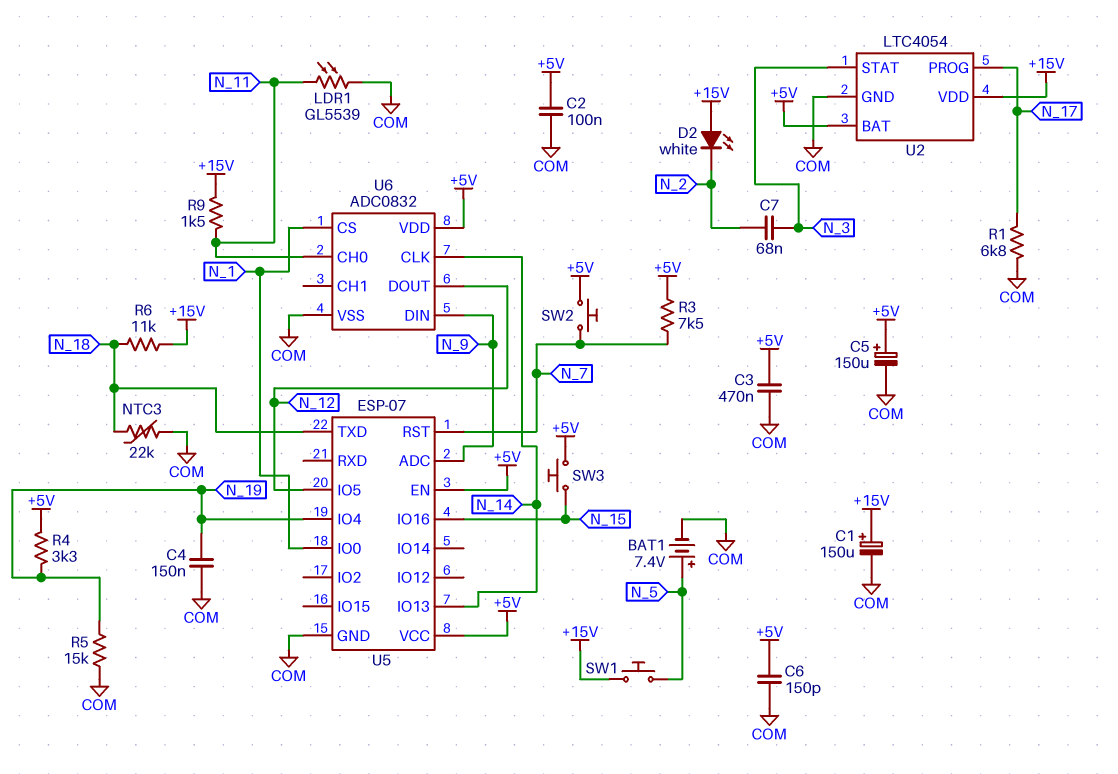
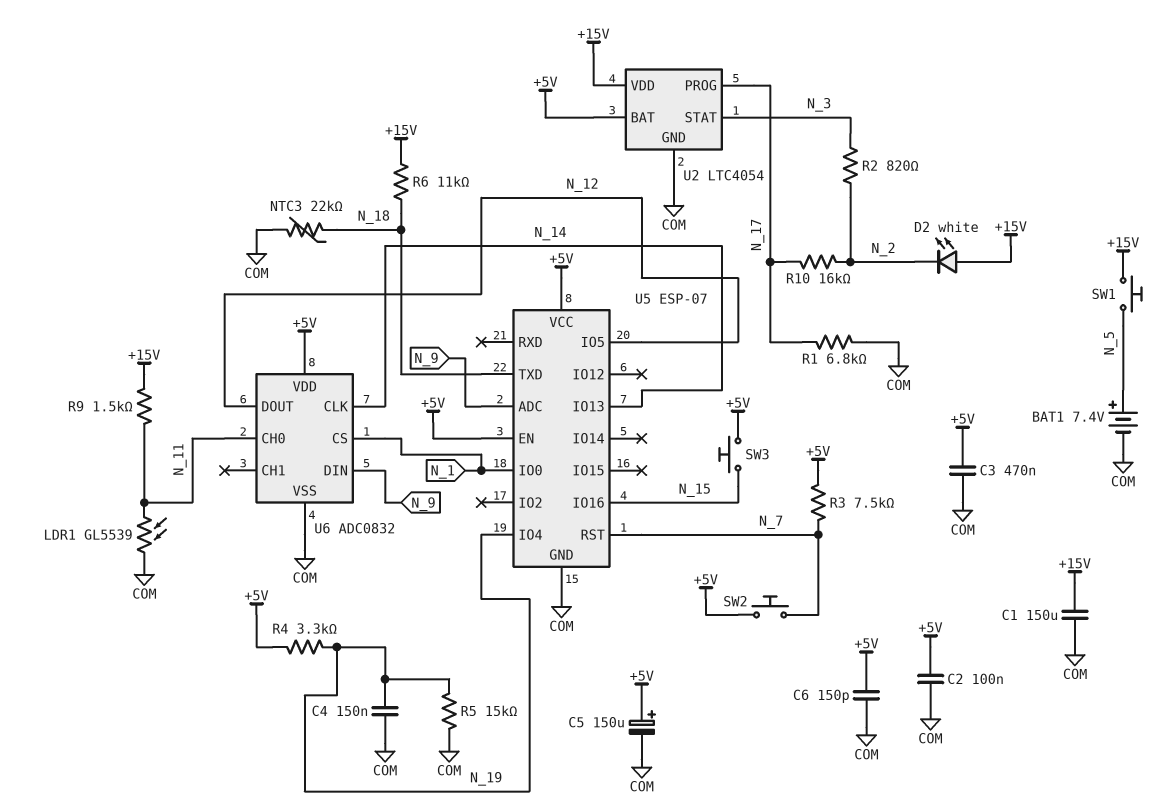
C1: 150uF (plus +15V, minus COM) -> 150uF (+15V, COM)
C7: 68nF (N_2, N_3) -> none
R2: none -> 820 (N_2, N_3)
R10: none -> 16k (N_2, N_17)

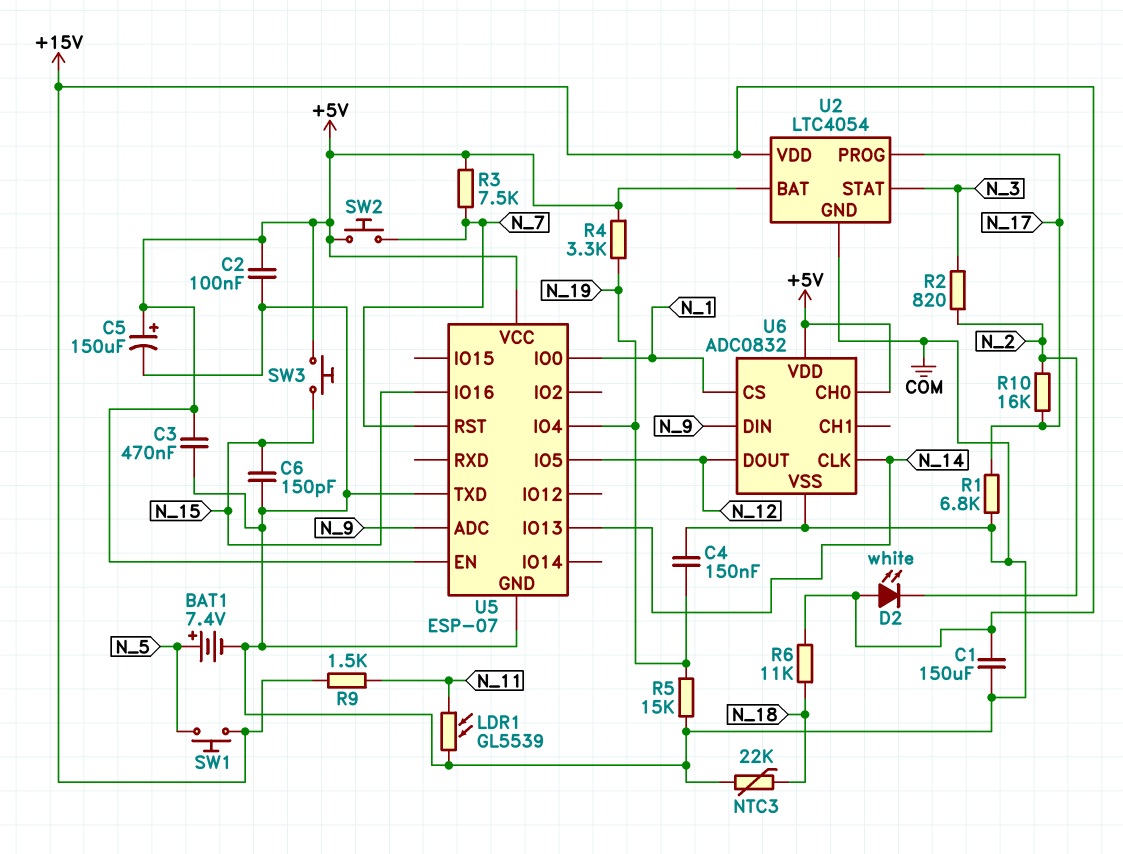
C6: 150pF (+5V, COM) -> 150pF (COM, N_15)
U5 pin TXD: N_18 -> COM
U6 pin CH0: N_11 -> +5V

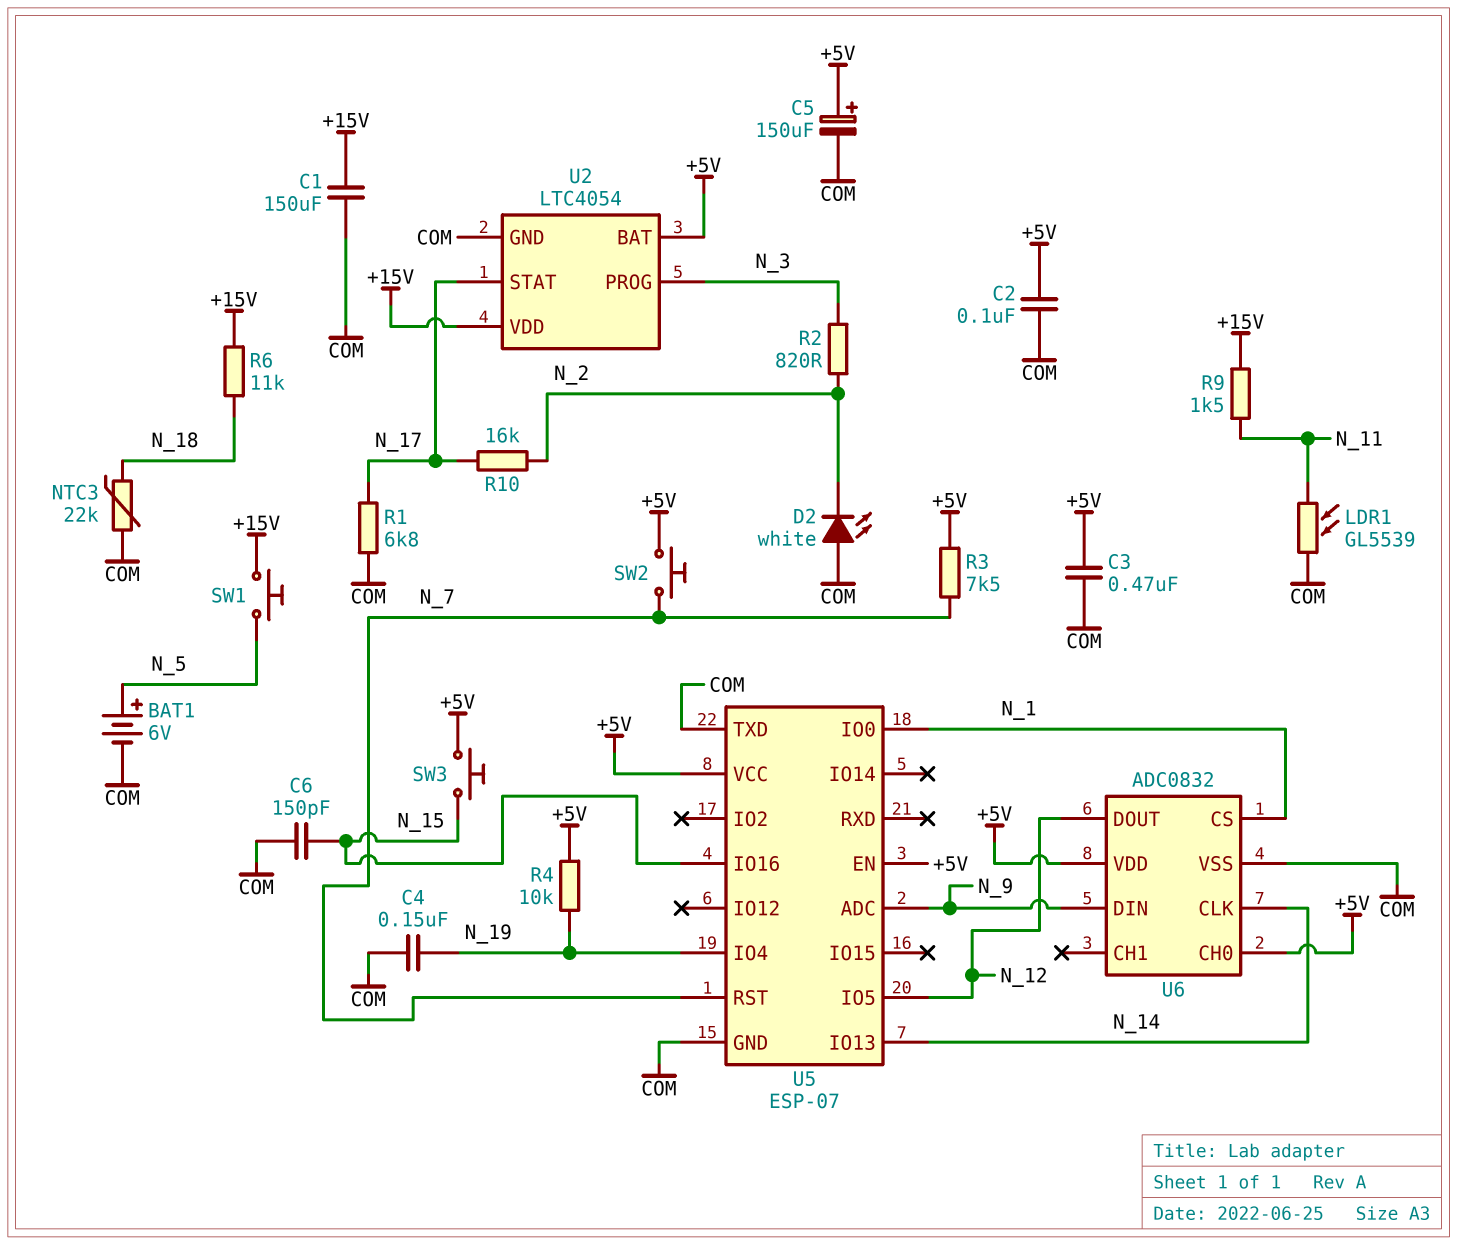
BAT1: 7.4V (plus N_5, minus COM) -> 6V (plus N_5, minus COM)
D2: LED white (A +15V, K N_2) -> LED white (A COM, K N_2)
R4: 3.3k (+5V, N_19) -> 10k (+5V, N_19)
R5: 15k (COM, N_19) -> none
U2 pin PROG: N_17 -> N_3
U2 pin STAT: N_3 -> N_17

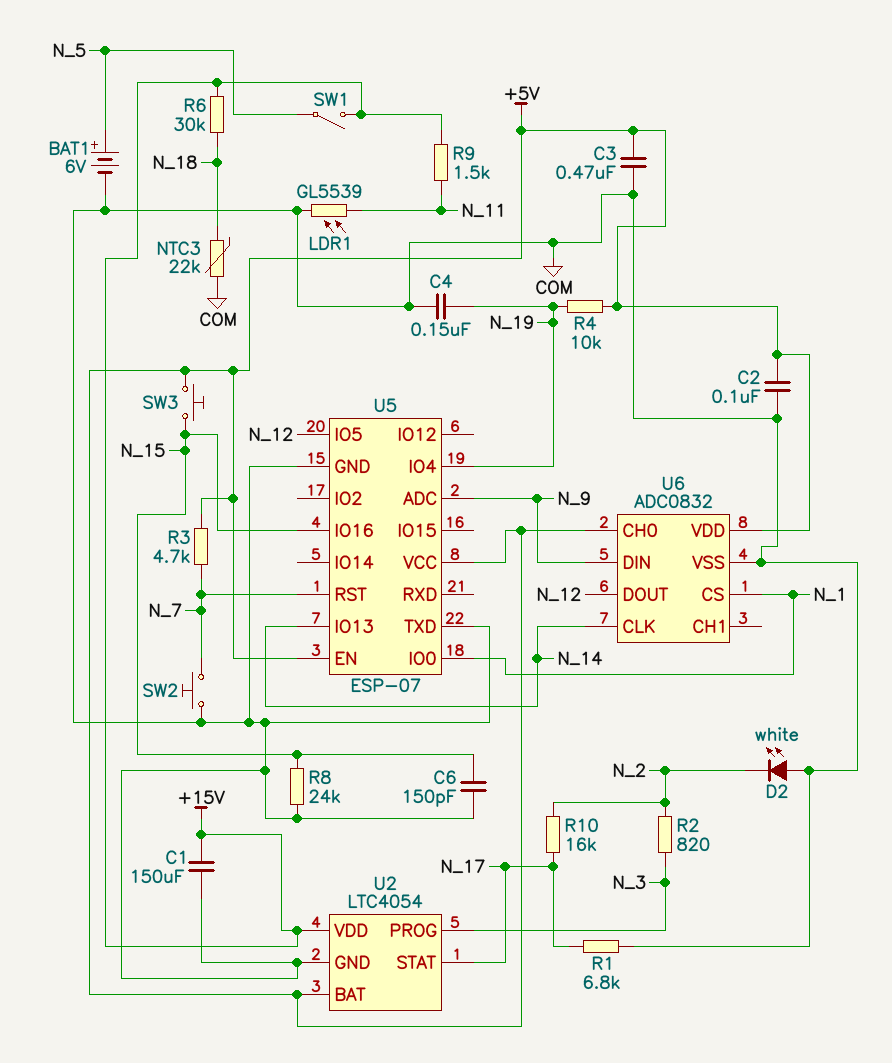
C5: 150uF (plus +5V, minus COM) -> none
R3: 7.5k (+5V, N_7) -> 4.7k (+5V, N_7)
R6: 11k (+15V, N_18) -> 30k (+15V, N_18)
R8: none -> 24k (COM, N_15)
SW1: button (+15V, N_5) -> switch (+15V, N_5)
SW2: button (+5V, N_7) -> button (COM, N_7)

